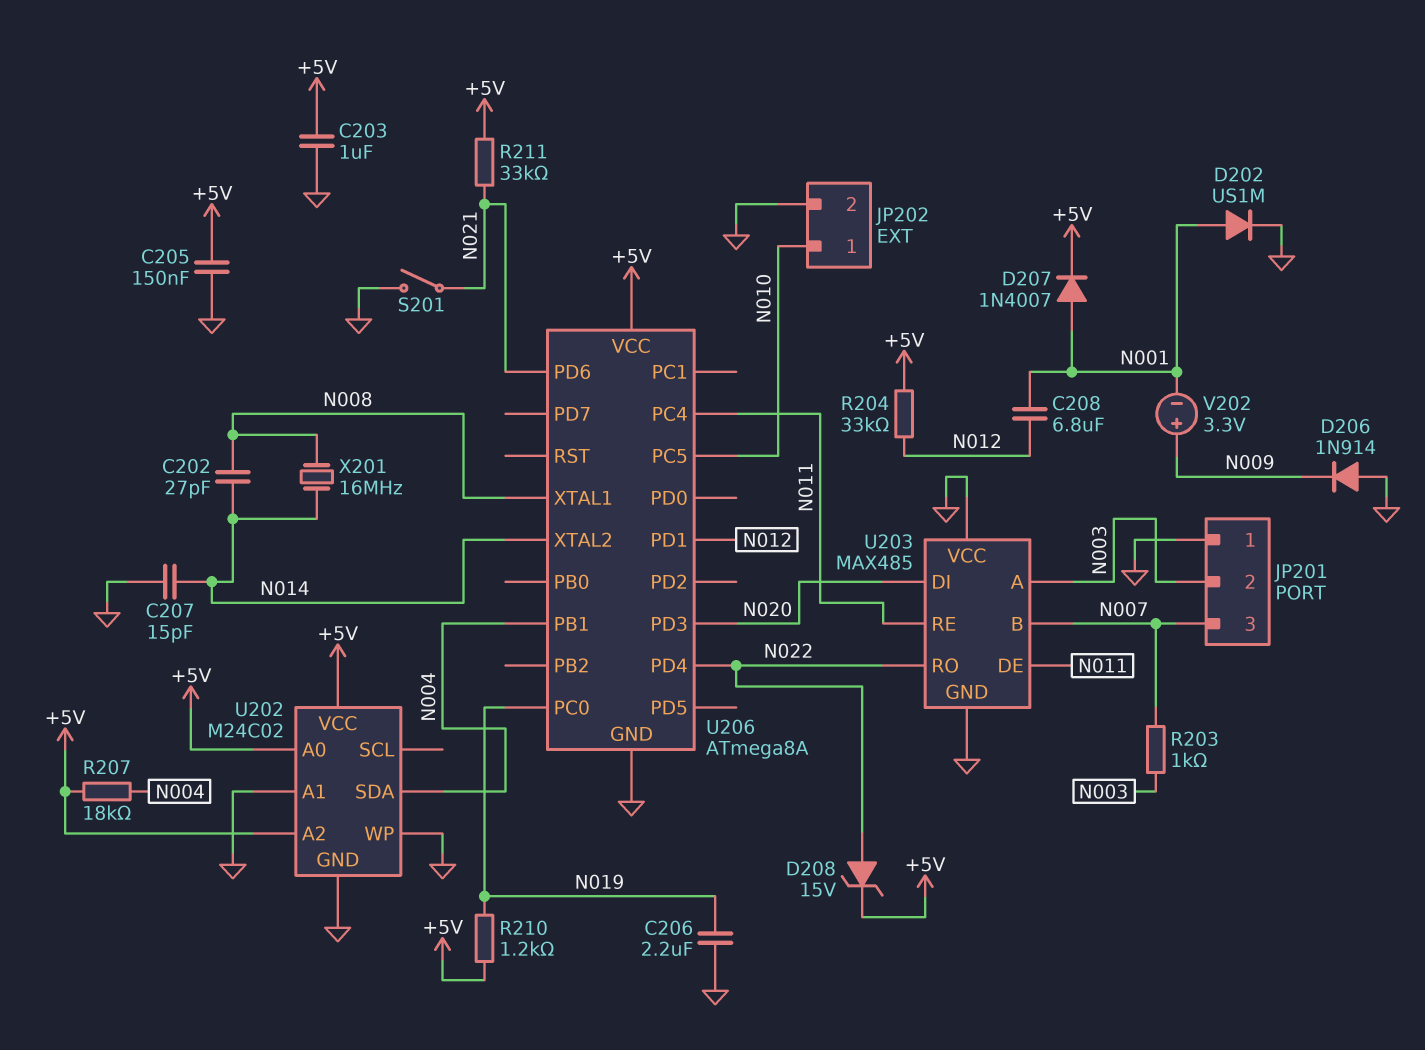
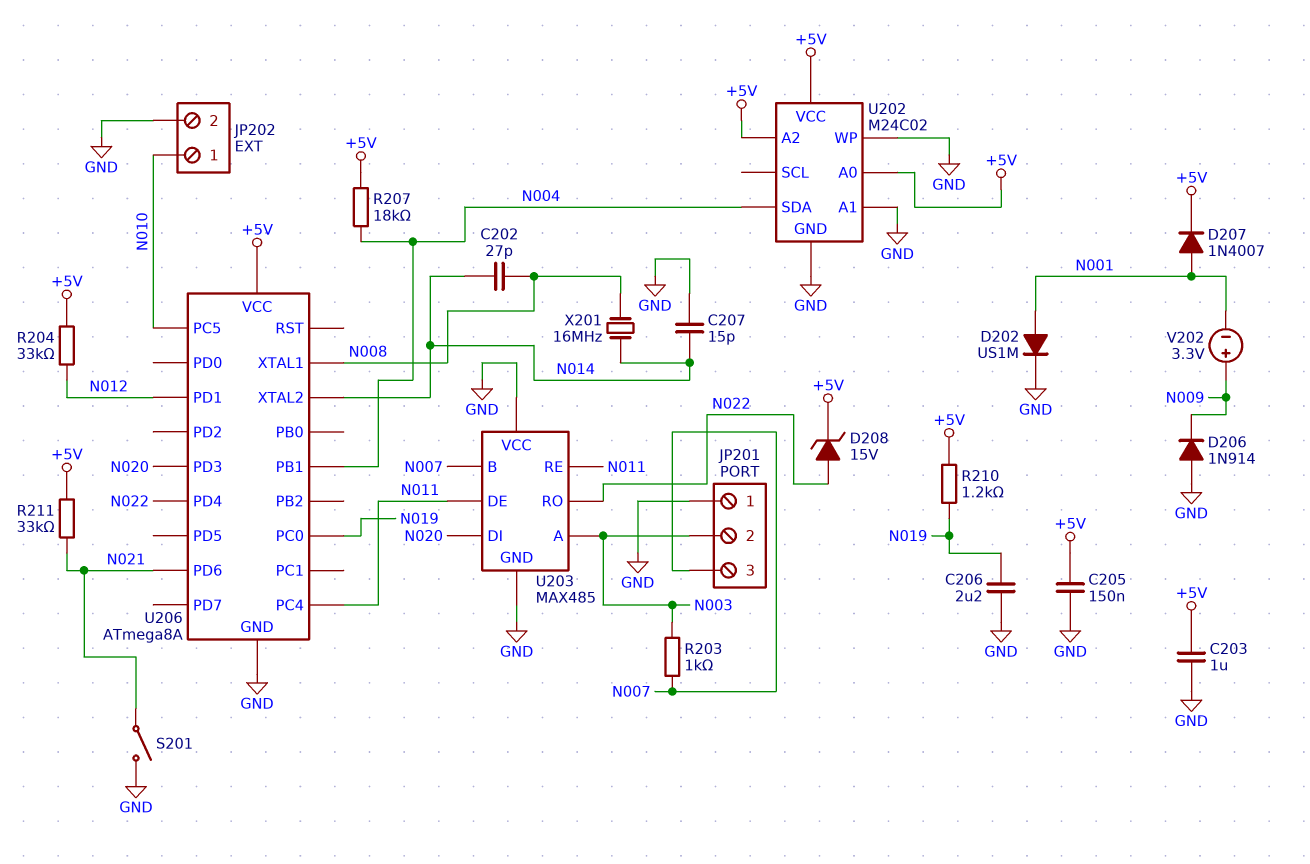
C208: 6.8uF (N001, N012) -> none

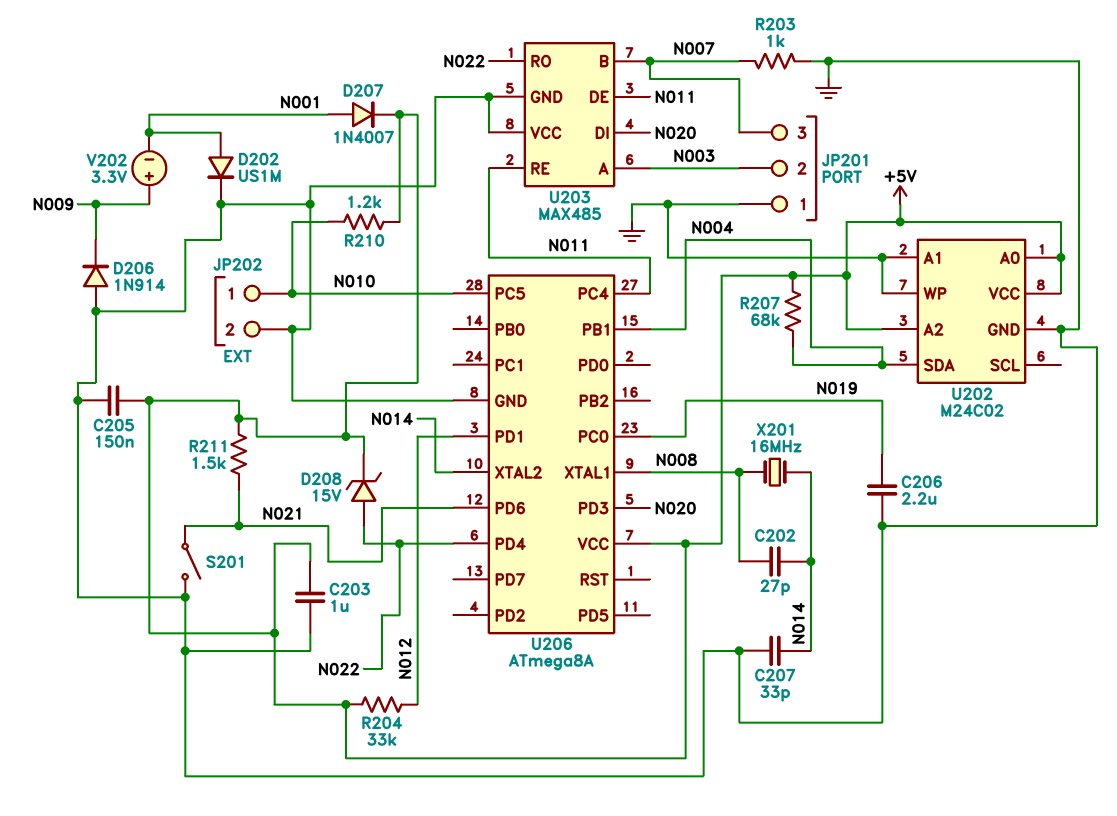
C207: 15pF (GND, N014) -> 33pF (GND, N014)
R203: 1k (N003, N007) -> 1k (GND, N007)
R207: 18k (+5V, N004) -> 68k (+5V, N004)
R210: 1.2k (+5V, N019) -> 1.2k (+5V, N010)
R211: 33k (+5V, N021) -> 1.5k (+5V, N021)

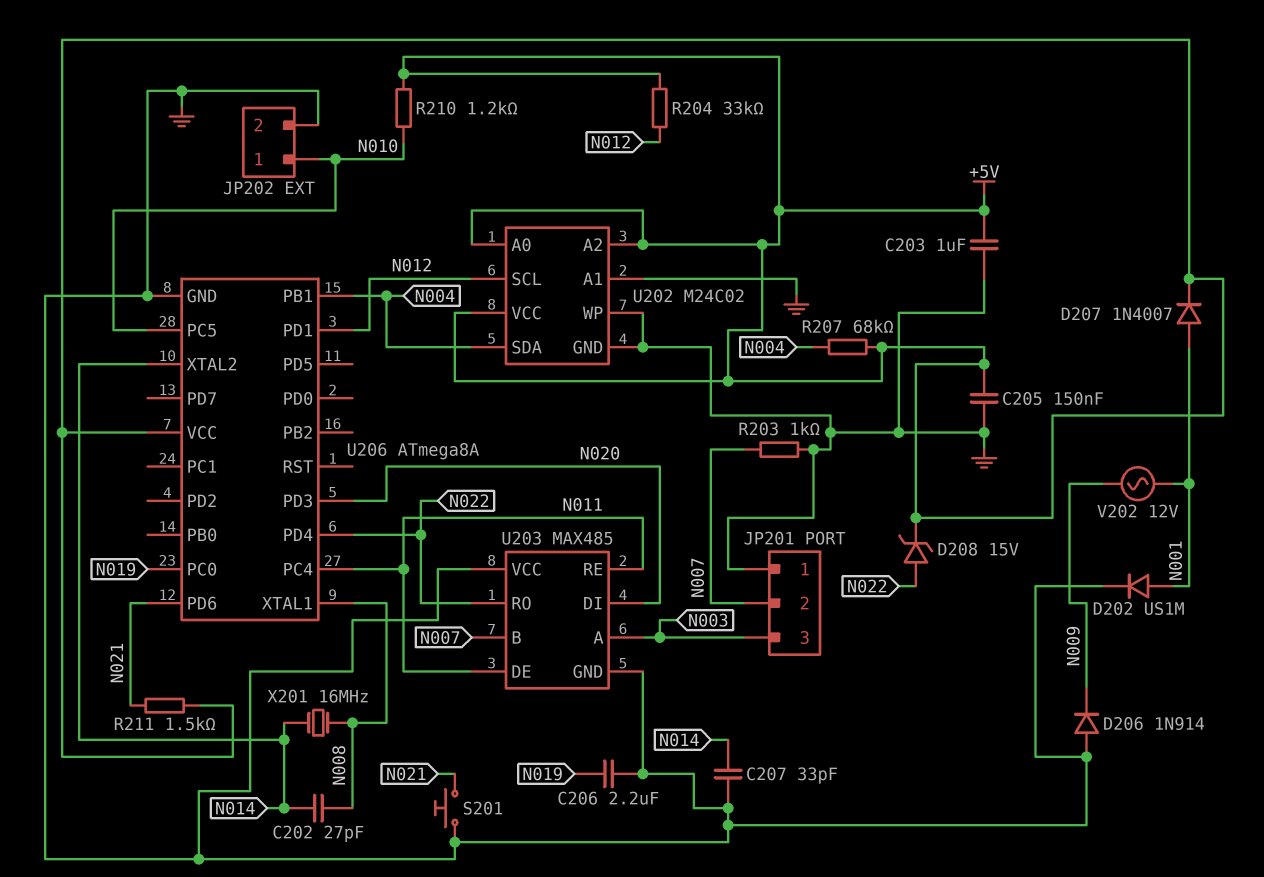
JP201 pin 2: N003 -> N007
JP201 pin 3: N007 -> N003
S201: switch (GND, N021) -> button (GND, N021)
U202 pin SCL: none -> N012
V202: 3.3V (plus N009, minus N001) -> AC 12V (N001, N009)

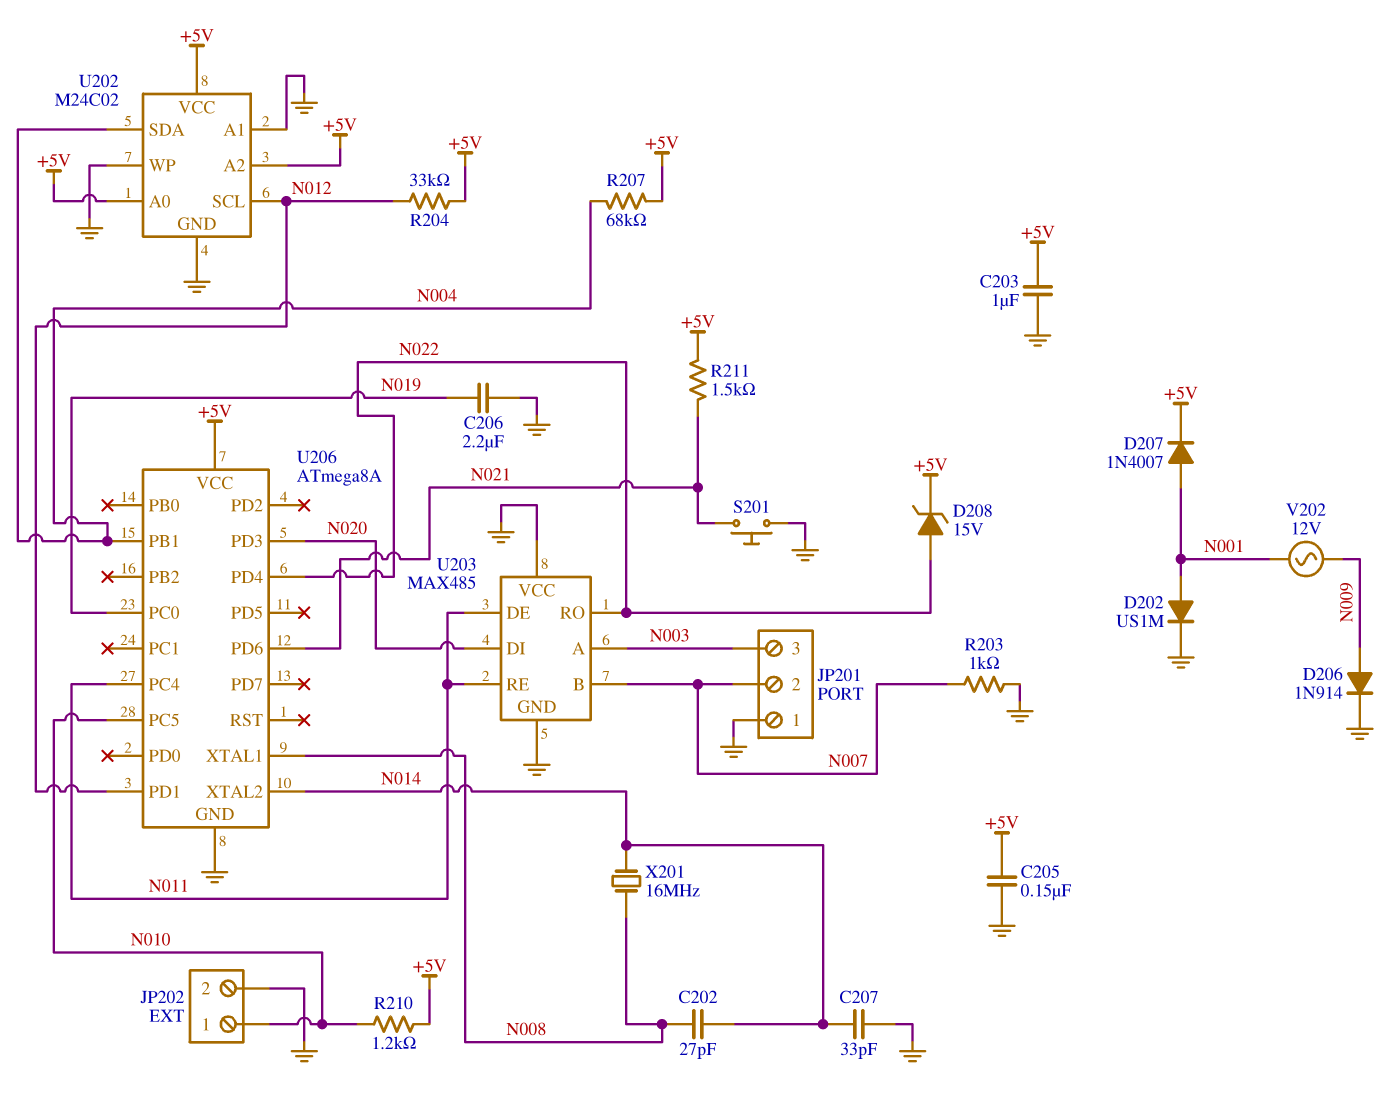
D206: diode 1N914 (A GND, K N009) -> diode 1N914 (A N009, K GND)

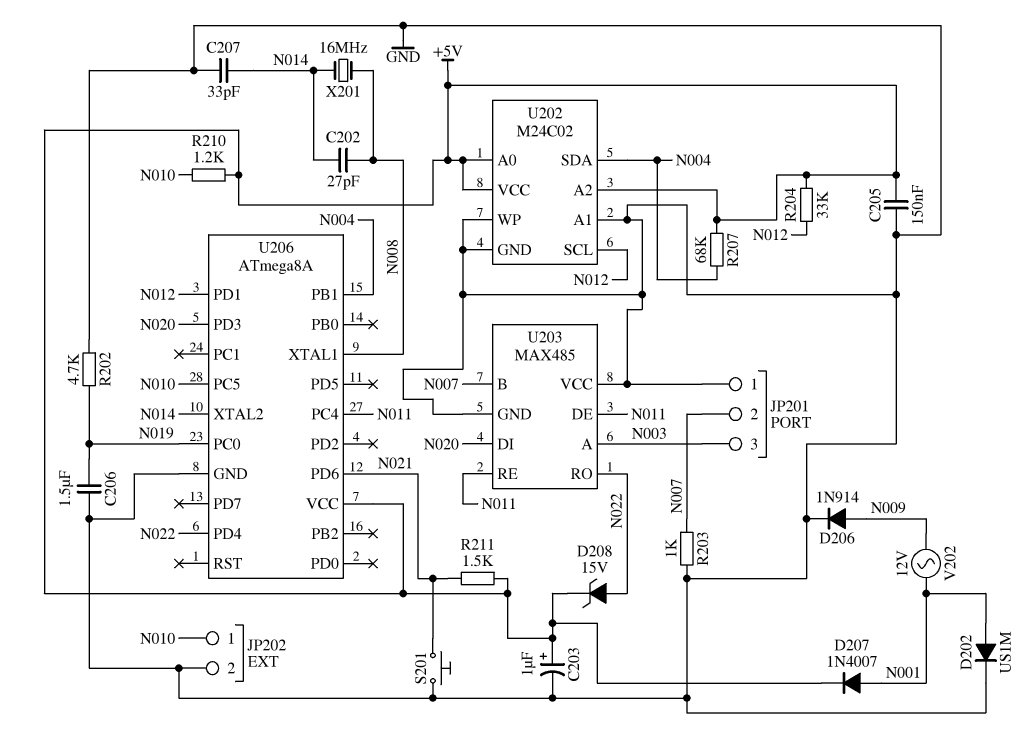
C203: 1uF (+5V, GND) -> 1uF (plus +5V, minus GND)
C206: 2.2uF (GND, N019) -> 1.5uF (GND, N019)
R202: none -> 4.7k (GND, N019)

